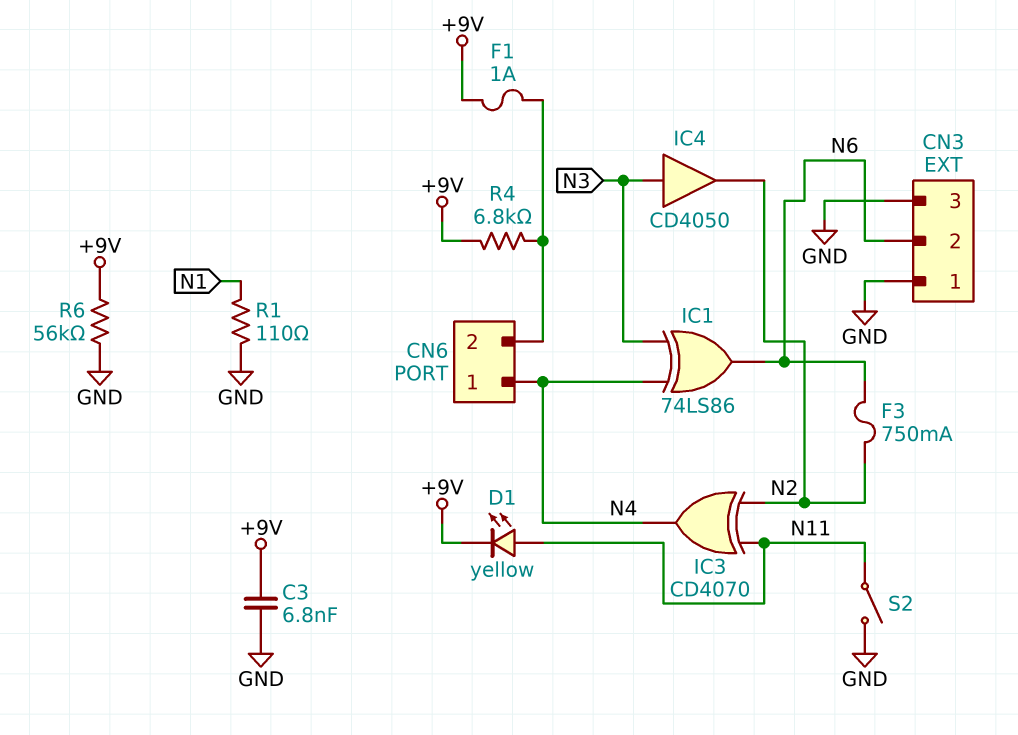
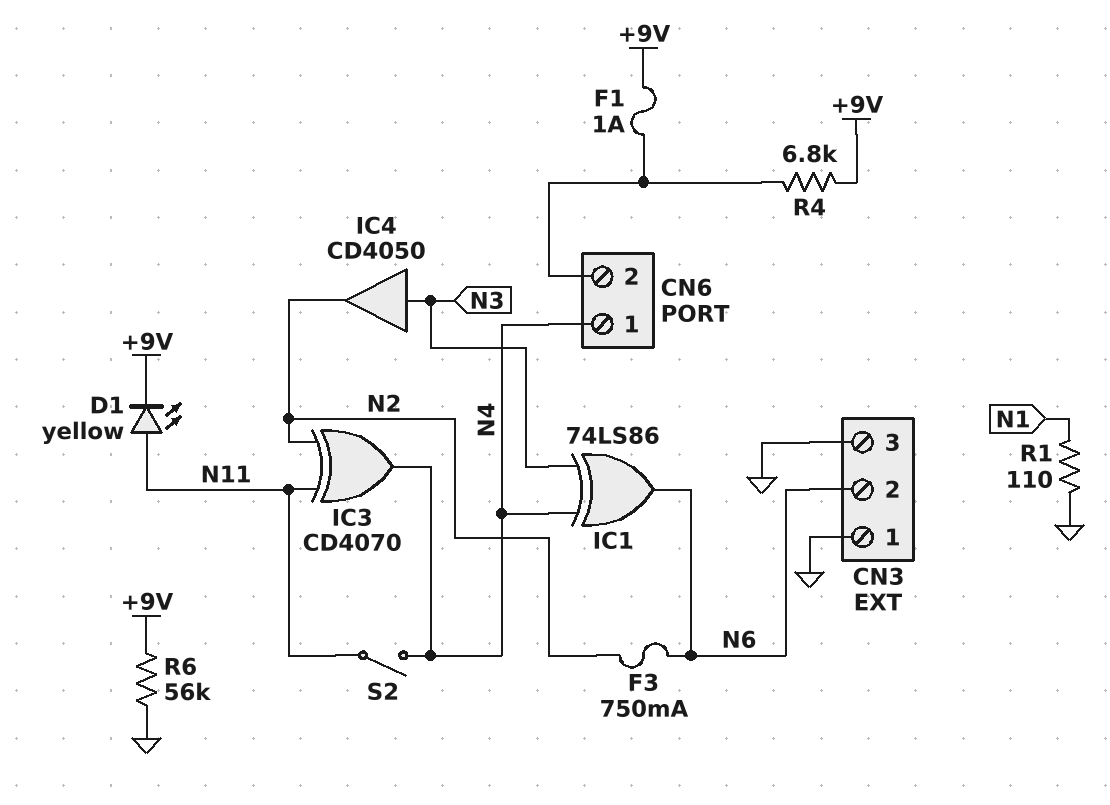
C3: 6.8nF (+9V, GND) -> none
S2: switch (GND, N11) -> switch (N4, N11)

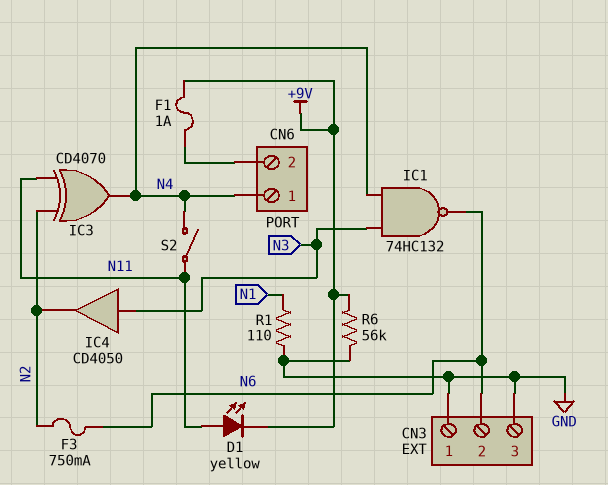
IC1: XOR 74LS86 (in N3, in N4, out N6) -> NAND 74HC132 (in N3, in N4, out N6)
R4: 6.8k (+9V, CN6/2) -> none

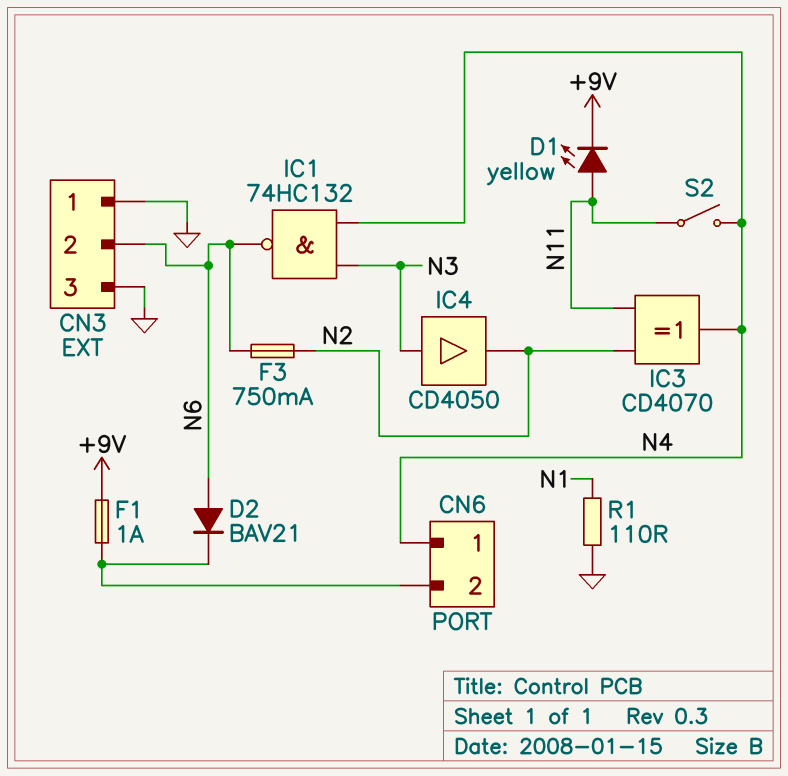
D2: none -> diode BAV21 (A N6, K CN6/2)
R6: 56k (+9V, GND) -> none

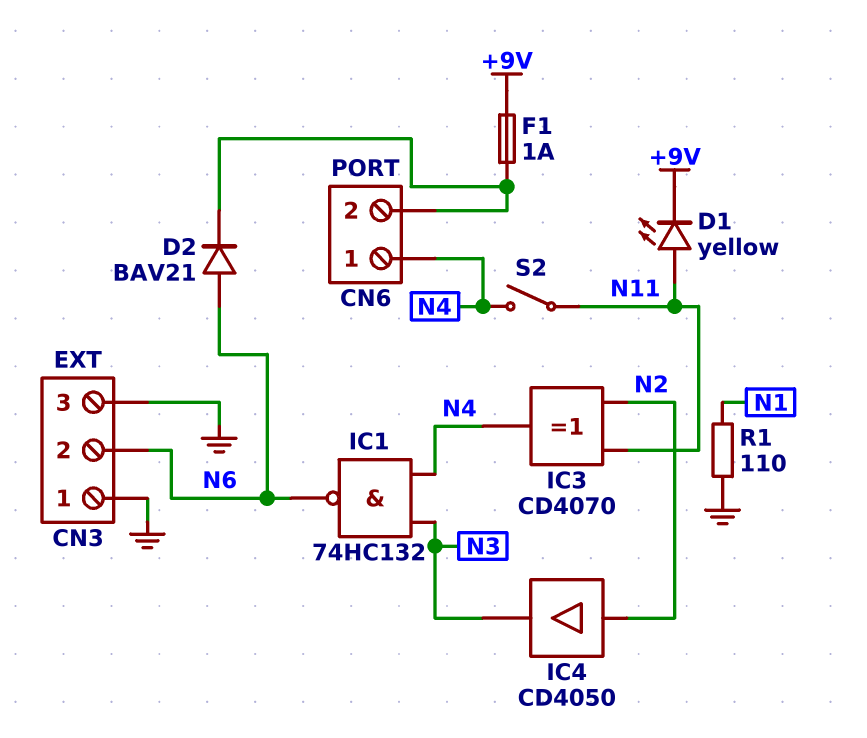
F3: 750mA (N2, N6) -> none
IC4: buffer CD4050 (in N3, out N2) -> buffer CD4050 (in N2, out N3)

